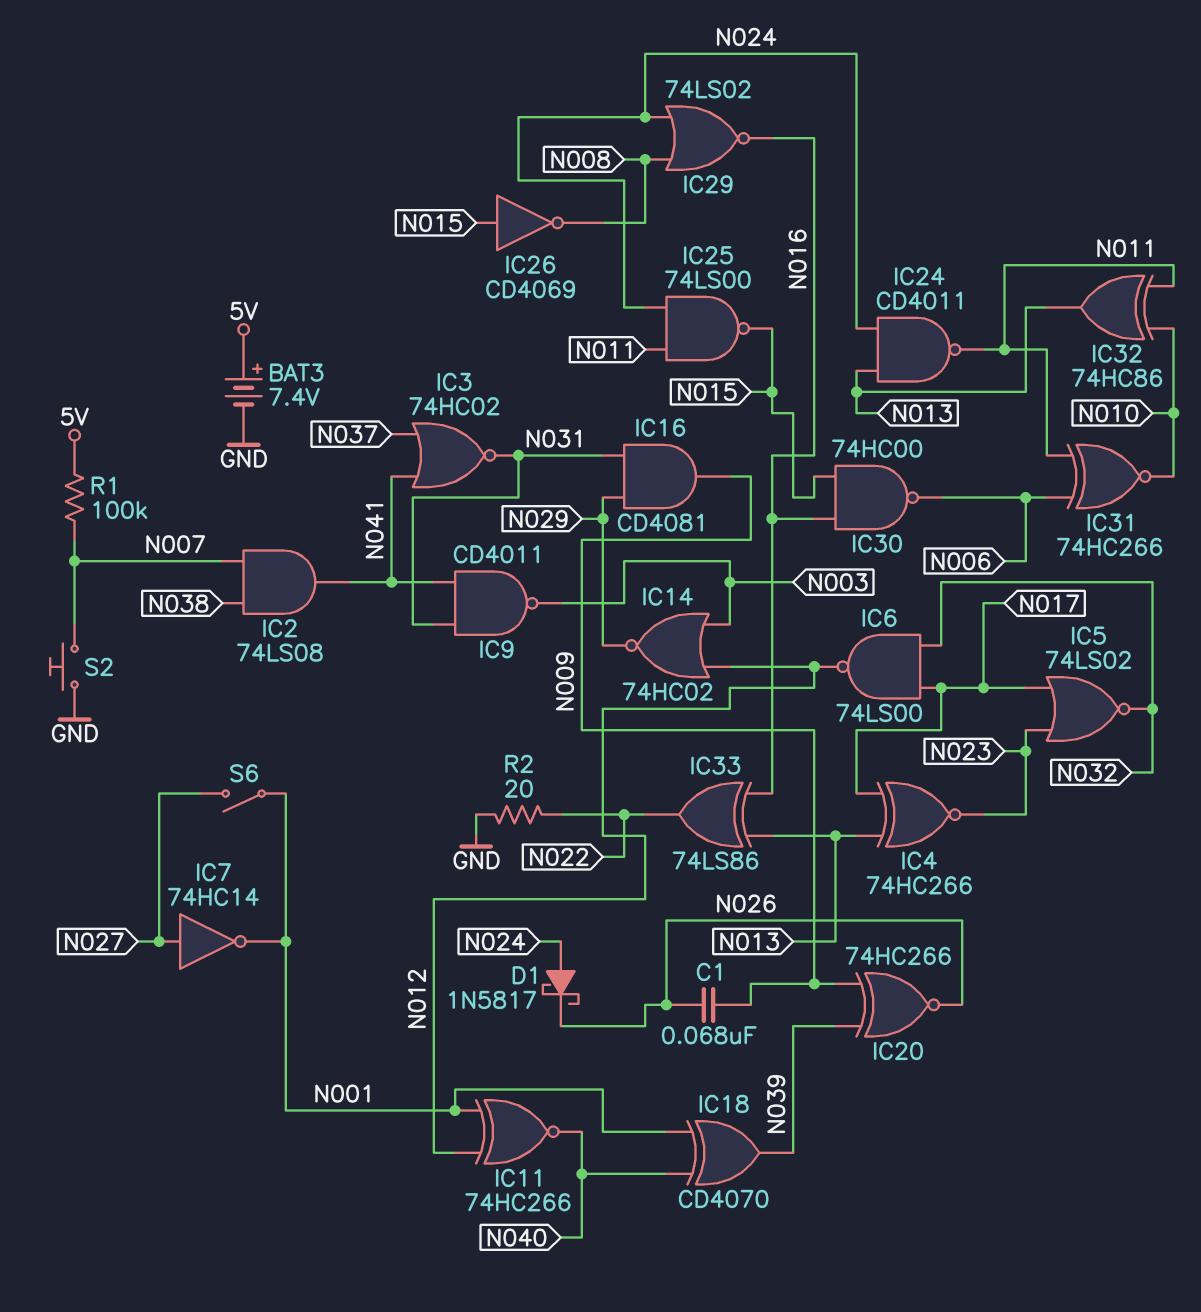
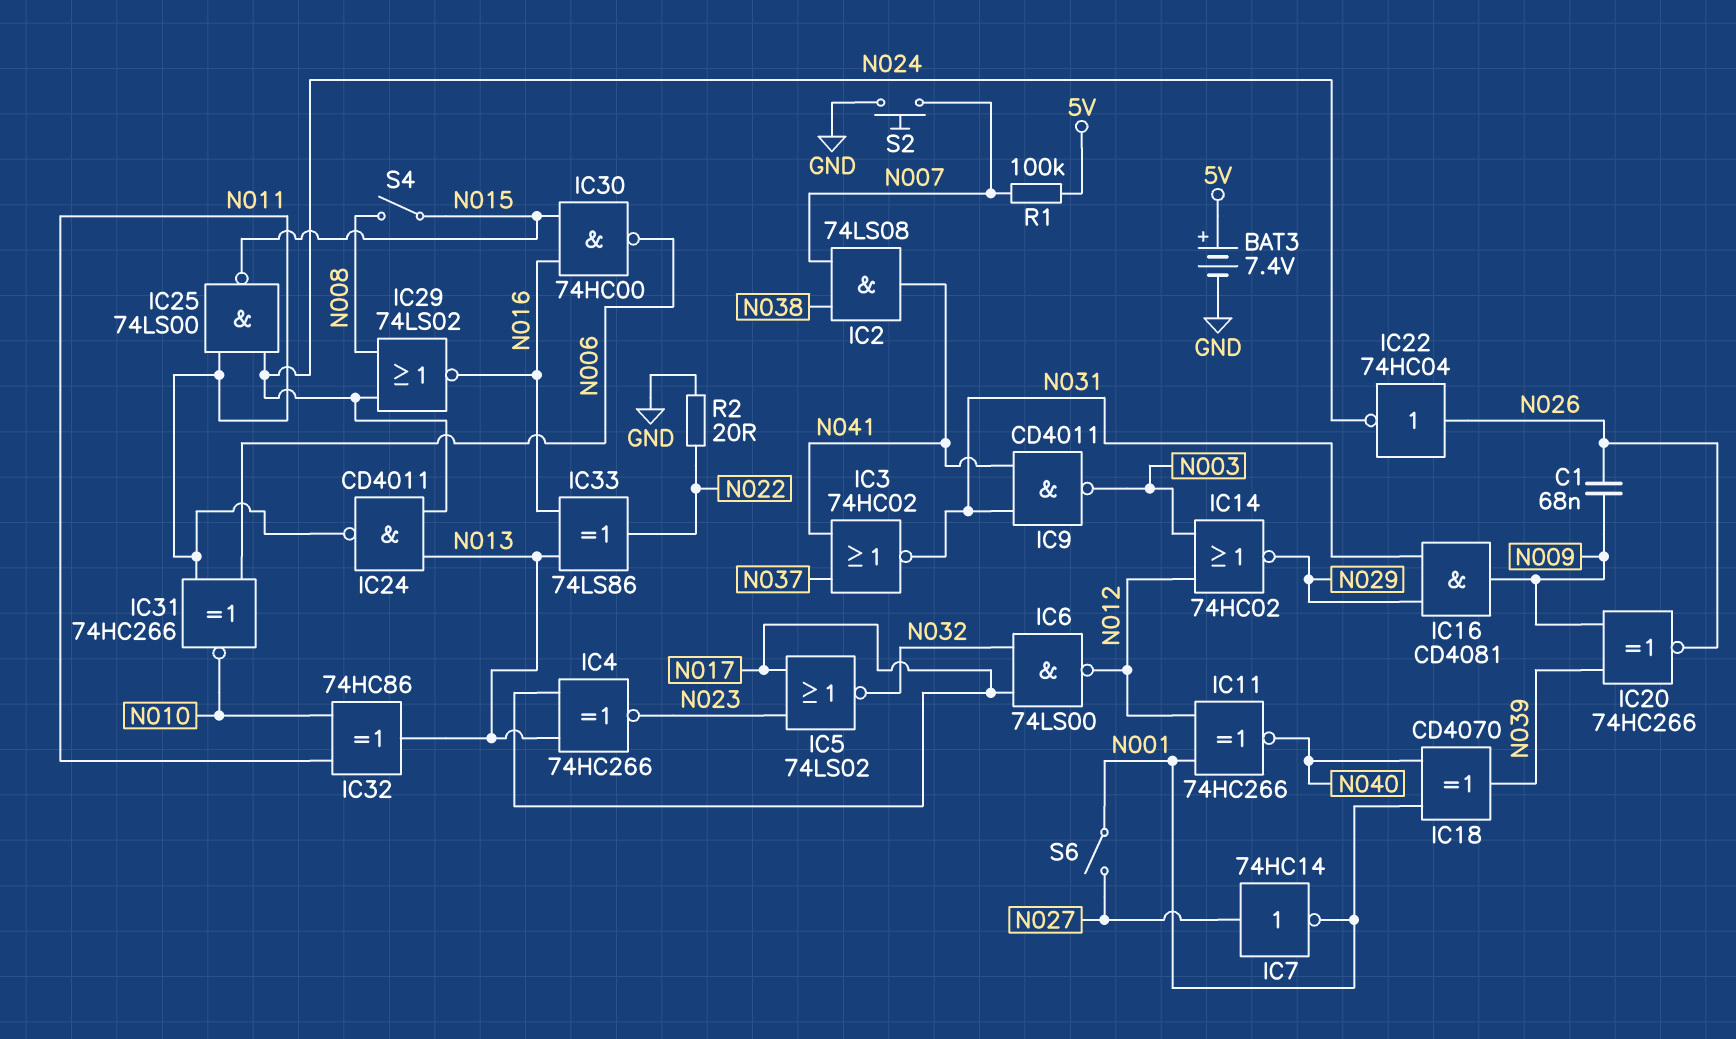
D1: schottky 1N5817 (A N024, K N026) -> none
IC22: none -> NOT 74HC04 (in N026, out N024)
IC26: NOT CD4069 (in N015, out N008) -> none
S4: none -> switch (N008, N015)

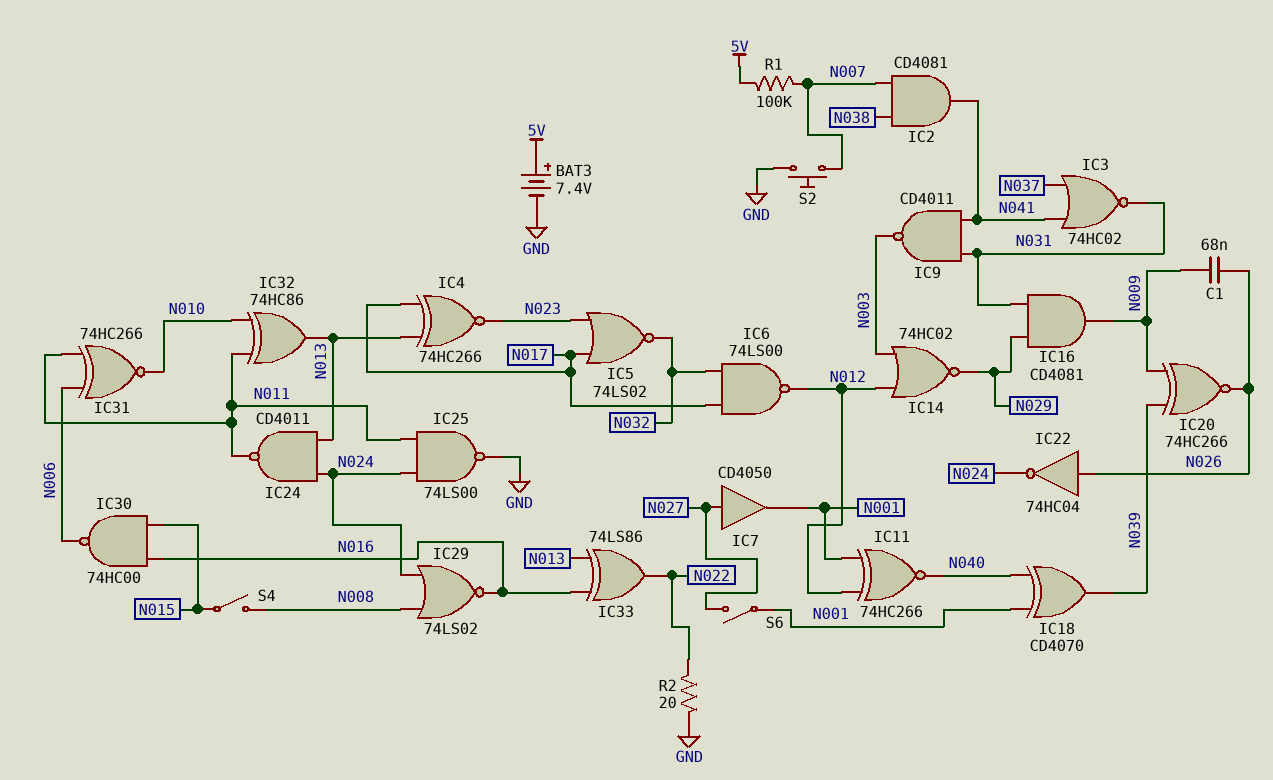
IC2: AND 74LS08 (in N007, in N038, out N041) -> AND CD4081 (in N007, in N038, out N041)
IC7: NOT 74HC14 (in N027, out N001) -> buffer CD4050 (in N027, out N001)
IC25: NAND 74LS00 (in N011, in N024, out N015) -> NAND 74LS00 (in N011, in N024, out GND)

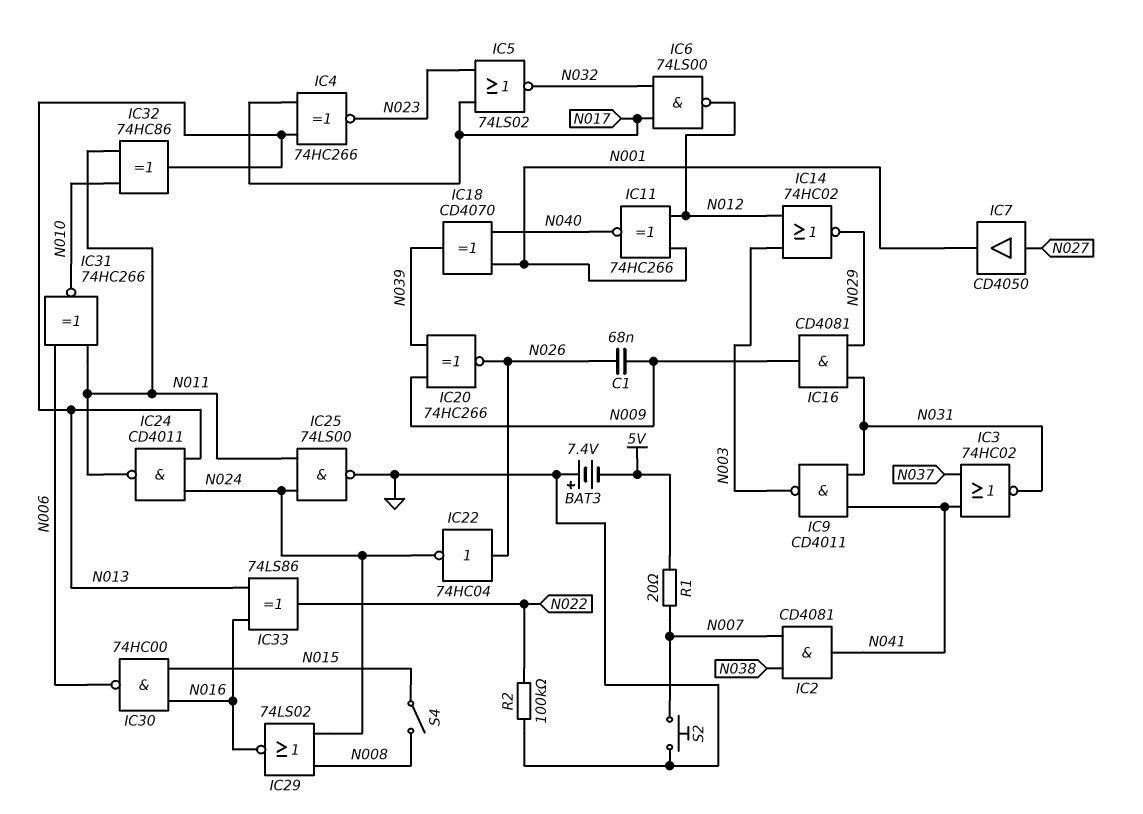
BAT3: 7.4V (plus 5V, minus GND) -> 7.4V (plus GND, minus 5V)
R1: 100k (5V, N007) -> 20 (5V, N007)
R2: 20 (GND, N022) -> 100k (GND, N022)
S6: switch (N001, N027) -> none

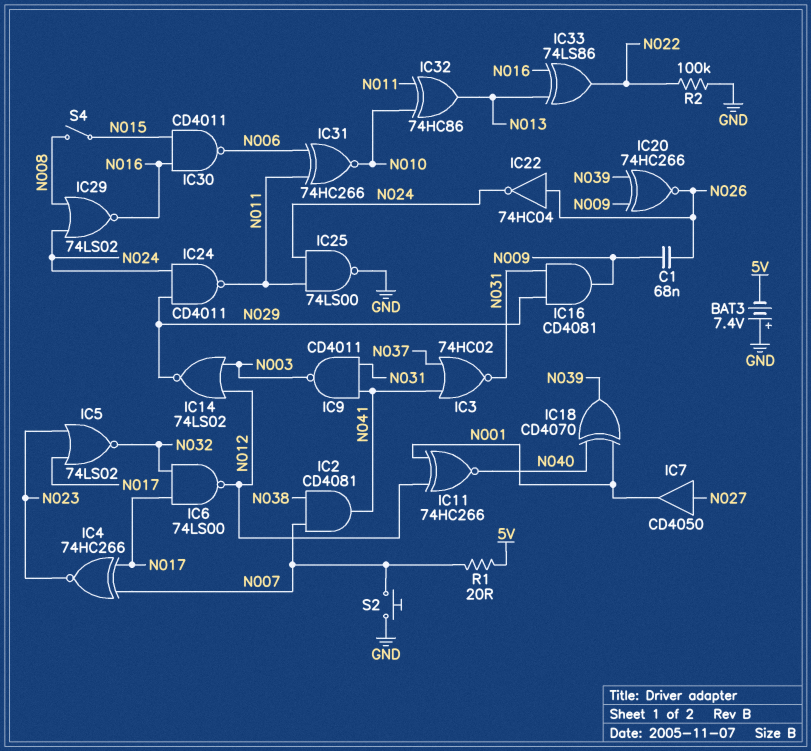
IC4: XNOR 74HC266 (in N013, in N017, out N023) -> XNOR 74HC266 (in N007, in N017, out N023)
IC14: NOR 74HC02 (in N003, in N012, out N029) -> NOR 74LS02 (in N003, in N012, out N029)
IC24: NAND CD4011 (in N013, in N024, out N011) -> NAND CD4011 (in N024, in N029, out N011)
IC30: NAND 74HC00 (in N015, in N016, out N006) -> NAND CD4011 (in N015, in N016, out N006)

